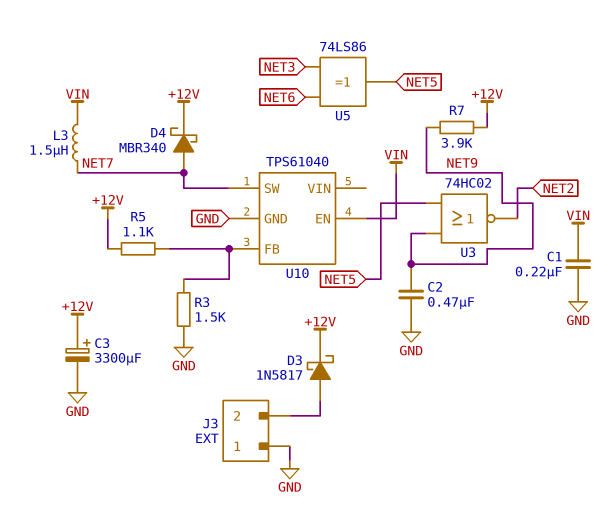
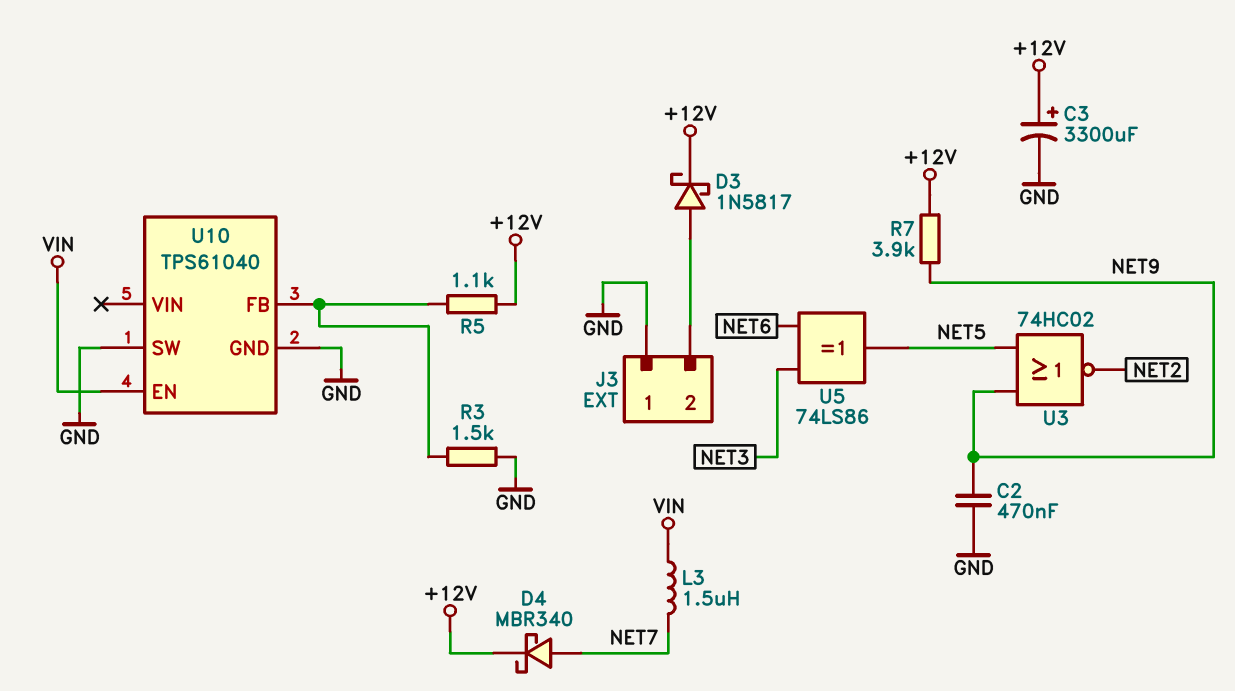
C1: 220nF (GND, VIN) -> none
U10 pin SW: NET7 -> GND

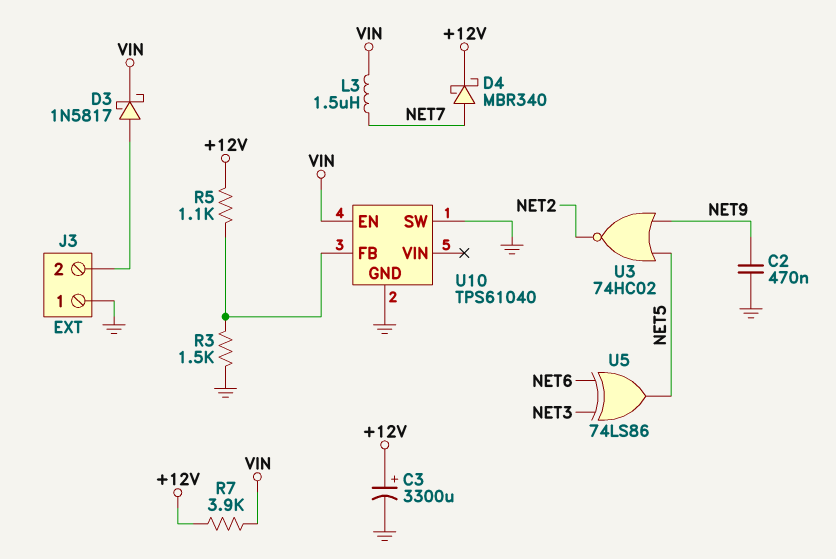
D3: schottky 1N5817 (A J3/2, K +12V) -> schottky 1N5817 (A J3/2, K VIN)
R7: 3.9k (+12V, NET9) -> 3.9k (+12V, VIN)

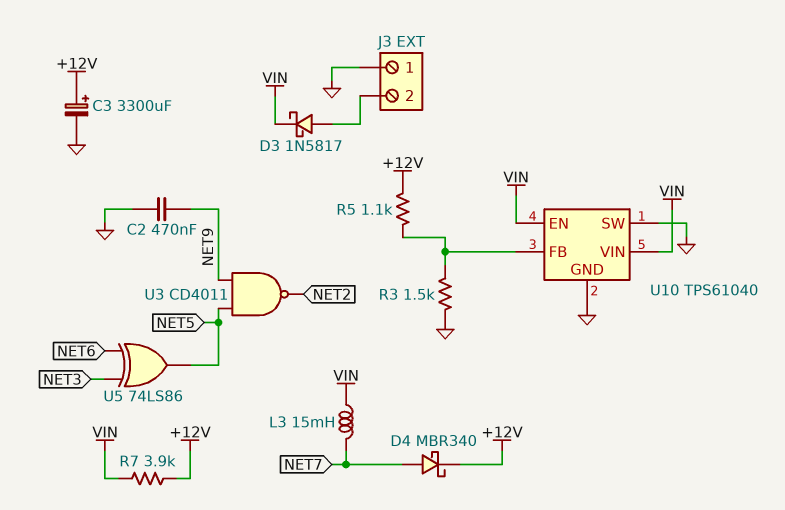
L3: 1.5uH (NET7, VIN) -> 15mH (NET7, VIN)
U3: NOR 74HC02 (in NET5, in NET9, out NET2) -> NAND CD4011 (in NET5, in NET9, out NET2)
U10 pin VIN: none -> VIN

